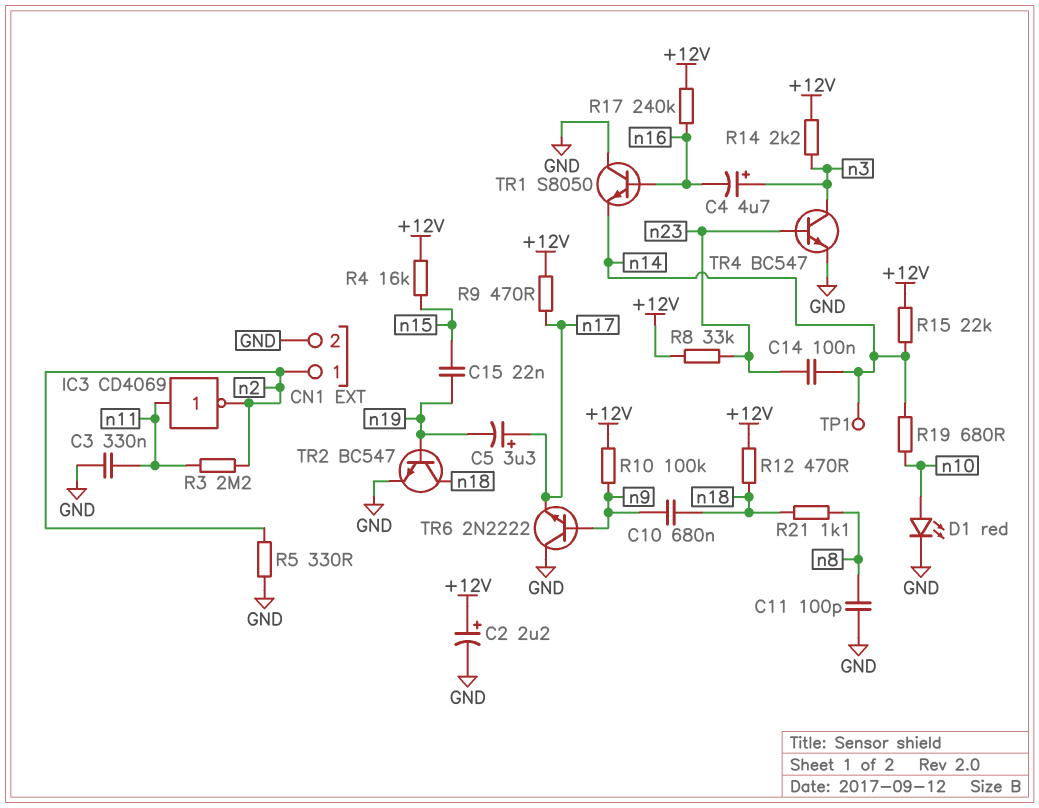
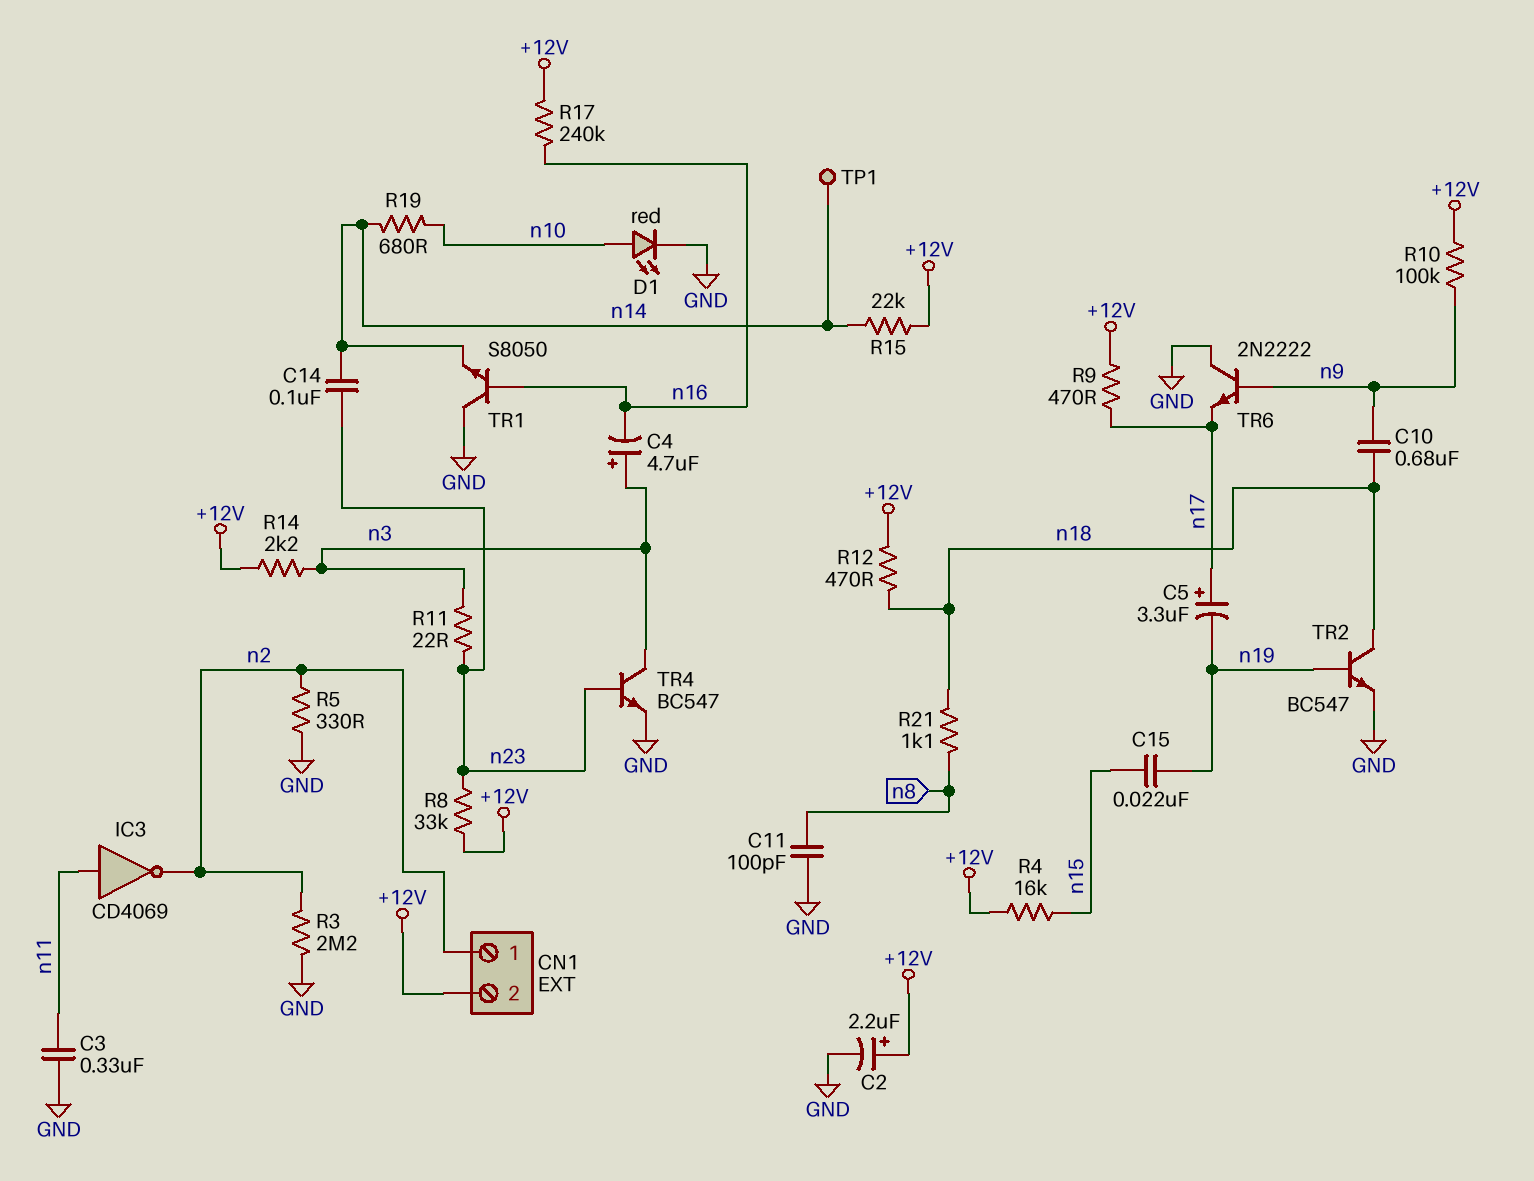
CN1 pin 2: GND -> +12V
R3: 2.2M (n2, n11) -> 2.2M (GND, n2)
R11: none -> 22 (n3, n23)

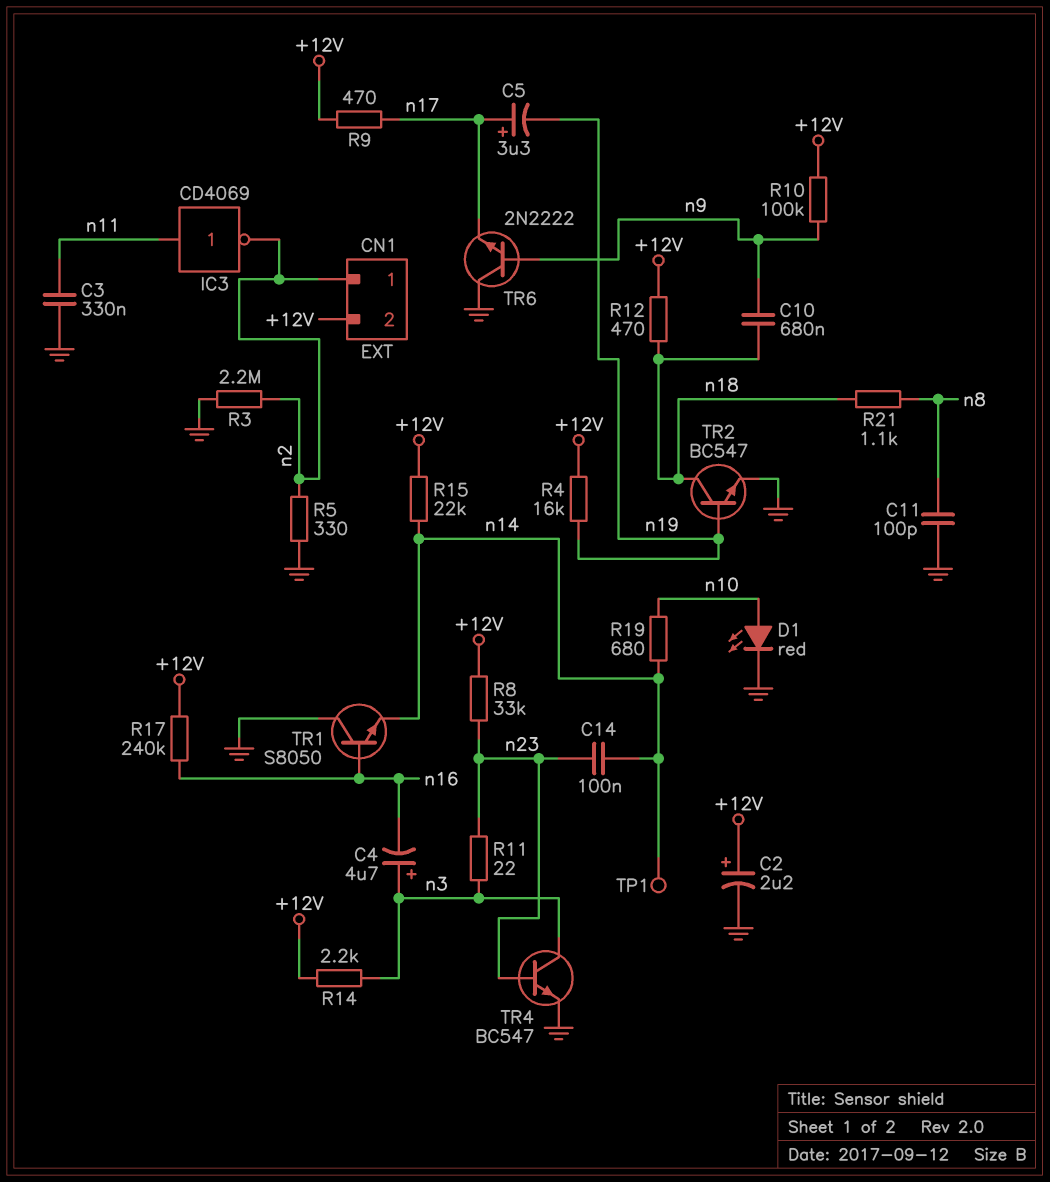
C15: 22nF (n15, n19) -> none
R4: 16k (+12V, n15) -> 16k (+12V, n19)

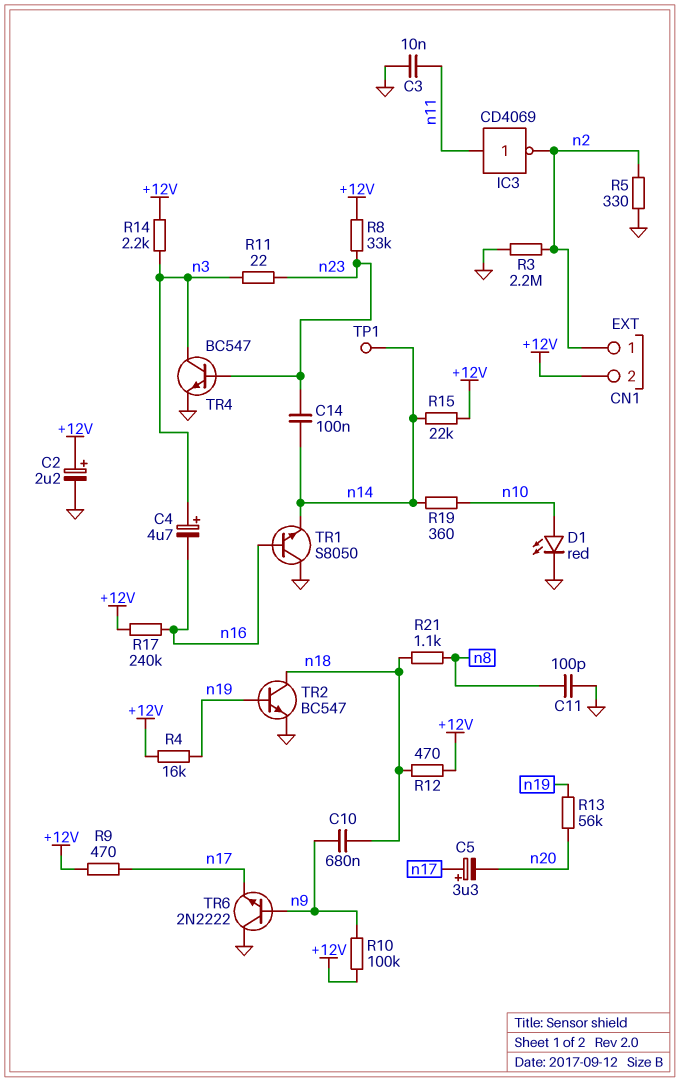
C3: 330nF (GND, n11) -> 10nF (GND, n11)
C5: 3.3uF (plus n17, minus n19) -> 3.3uF (plus n17, minus n20)
R13: none -> 56k (n19, n20)
R19: 680 (n10, n14) -> 360 (n10, n14)

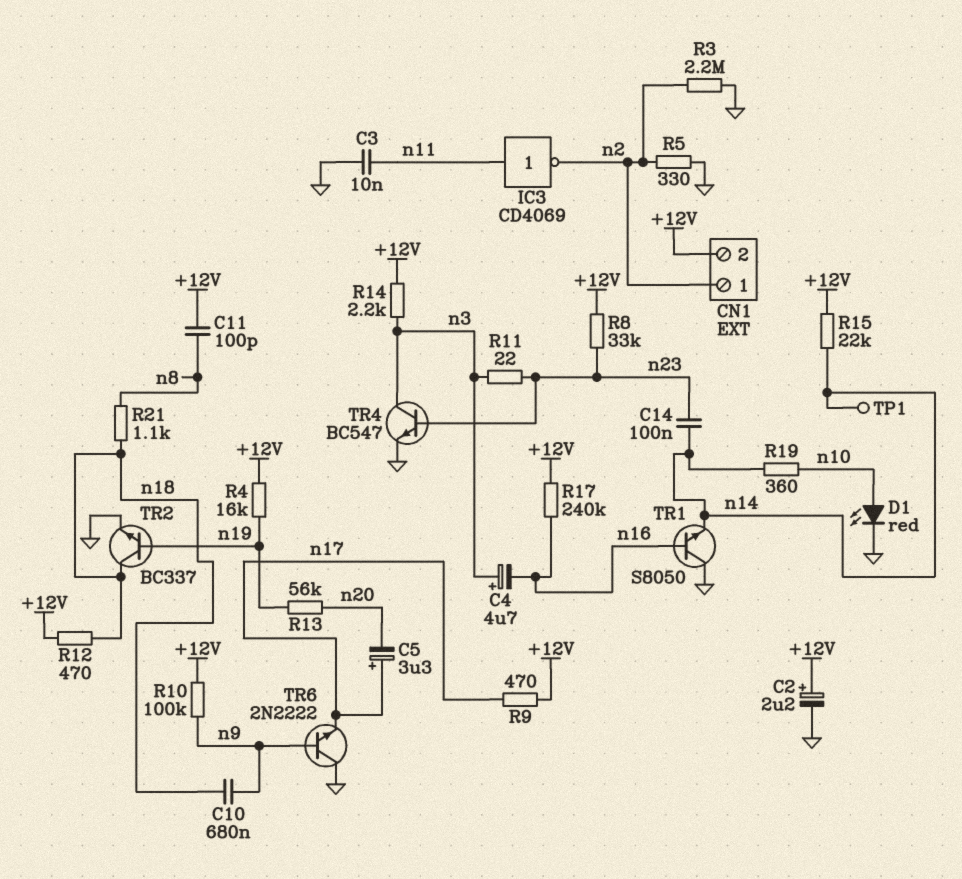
C11: 100pF (GND, n8) -> 100pF (+12V, n8)
TR2: NPN BC547 (B n19, C n18, E GND) -> NPN BC337 (B n19, C n18, E GND)

